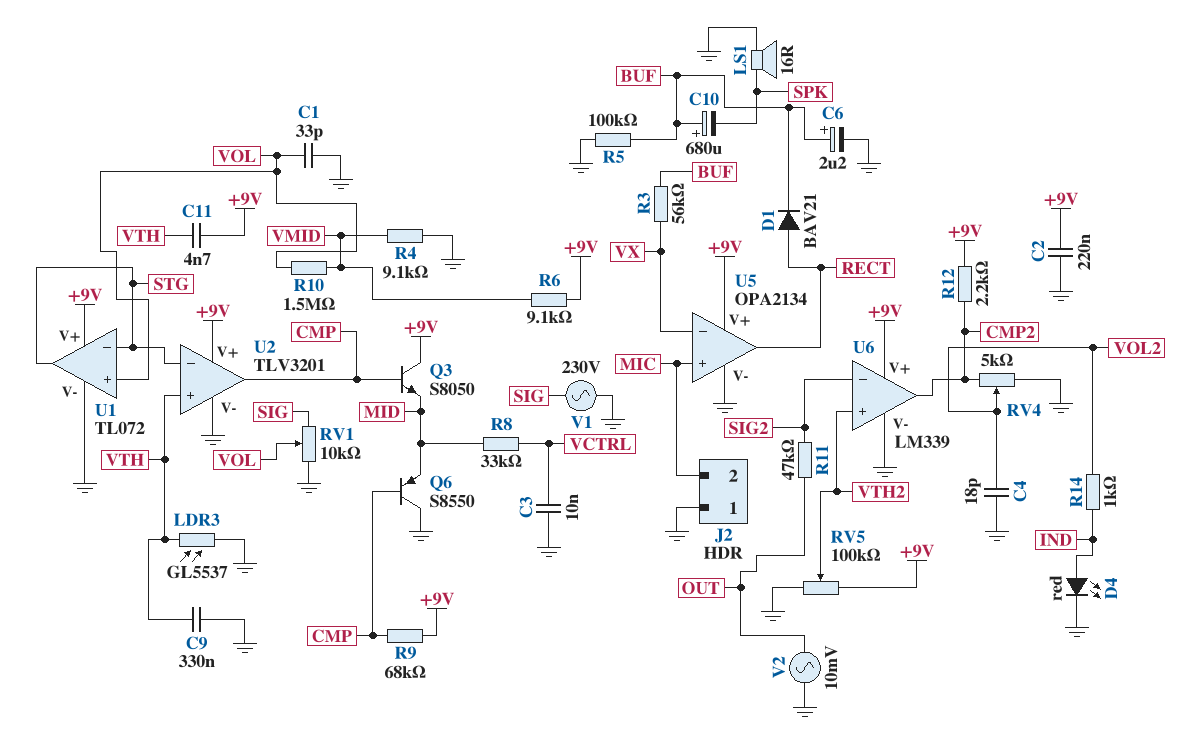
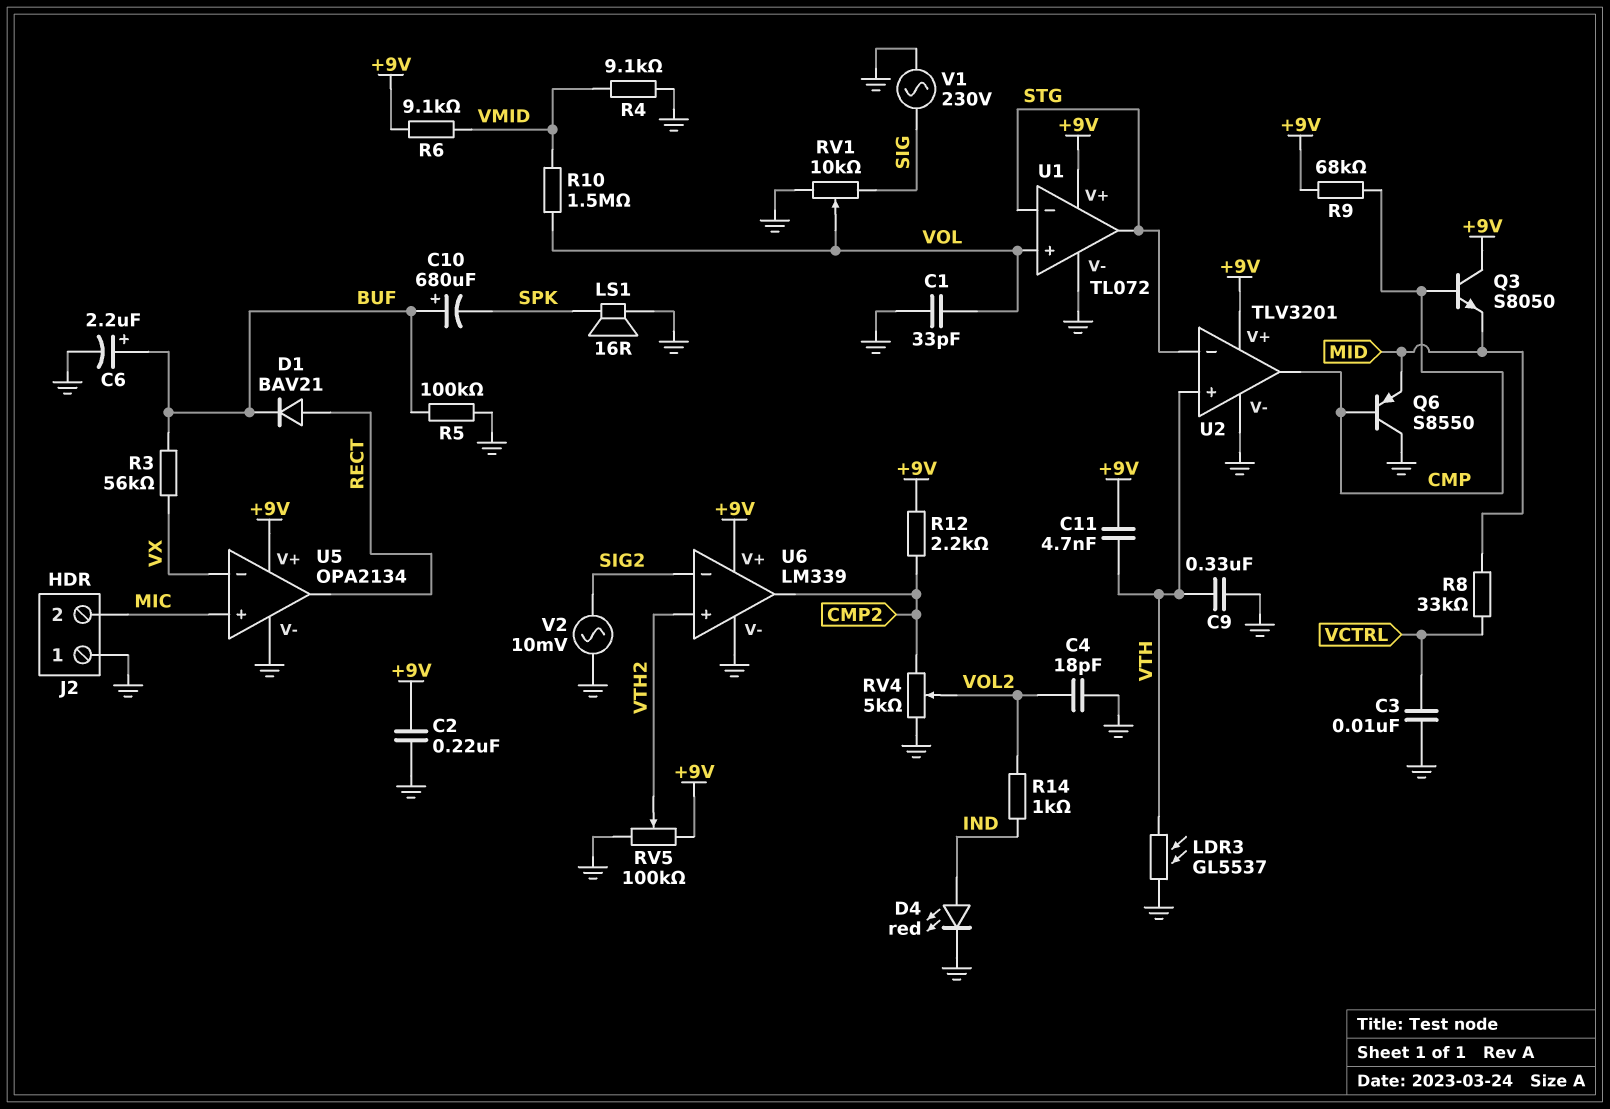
R11: 47k (OUT, SIG2) -> none
V2: AC 10mV (GND, OUT) -> AC 10mV (GND, SIG2)

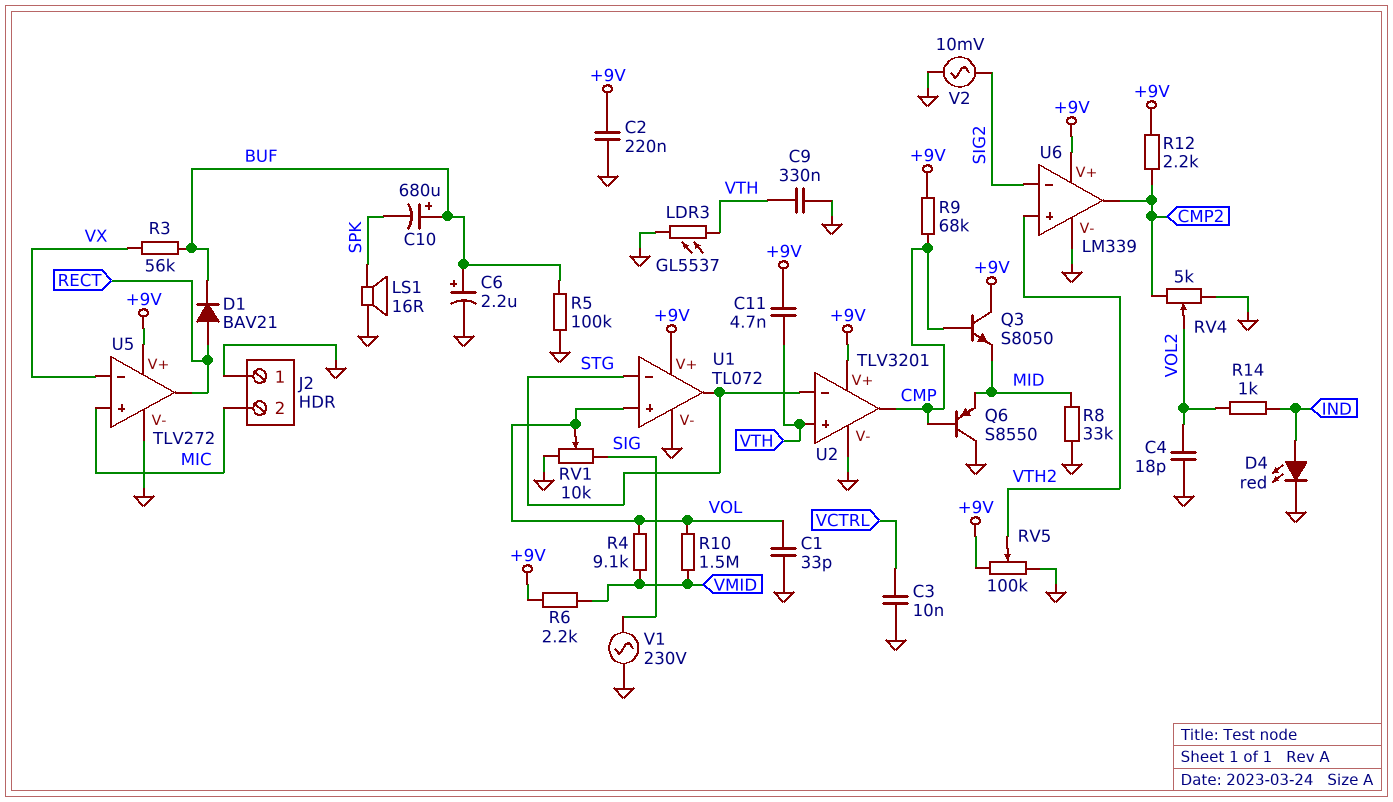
R4: 9.1k (GND, VMID) -> 9.1k (VMID, VOL)
R6: 9.1k (+9V, VMID) -> 2.2k (+9V, VMID)
R8: 33k (MID, VCTRL) -> 33k (GND, MID)
U5: OPA2134 -> TLV272

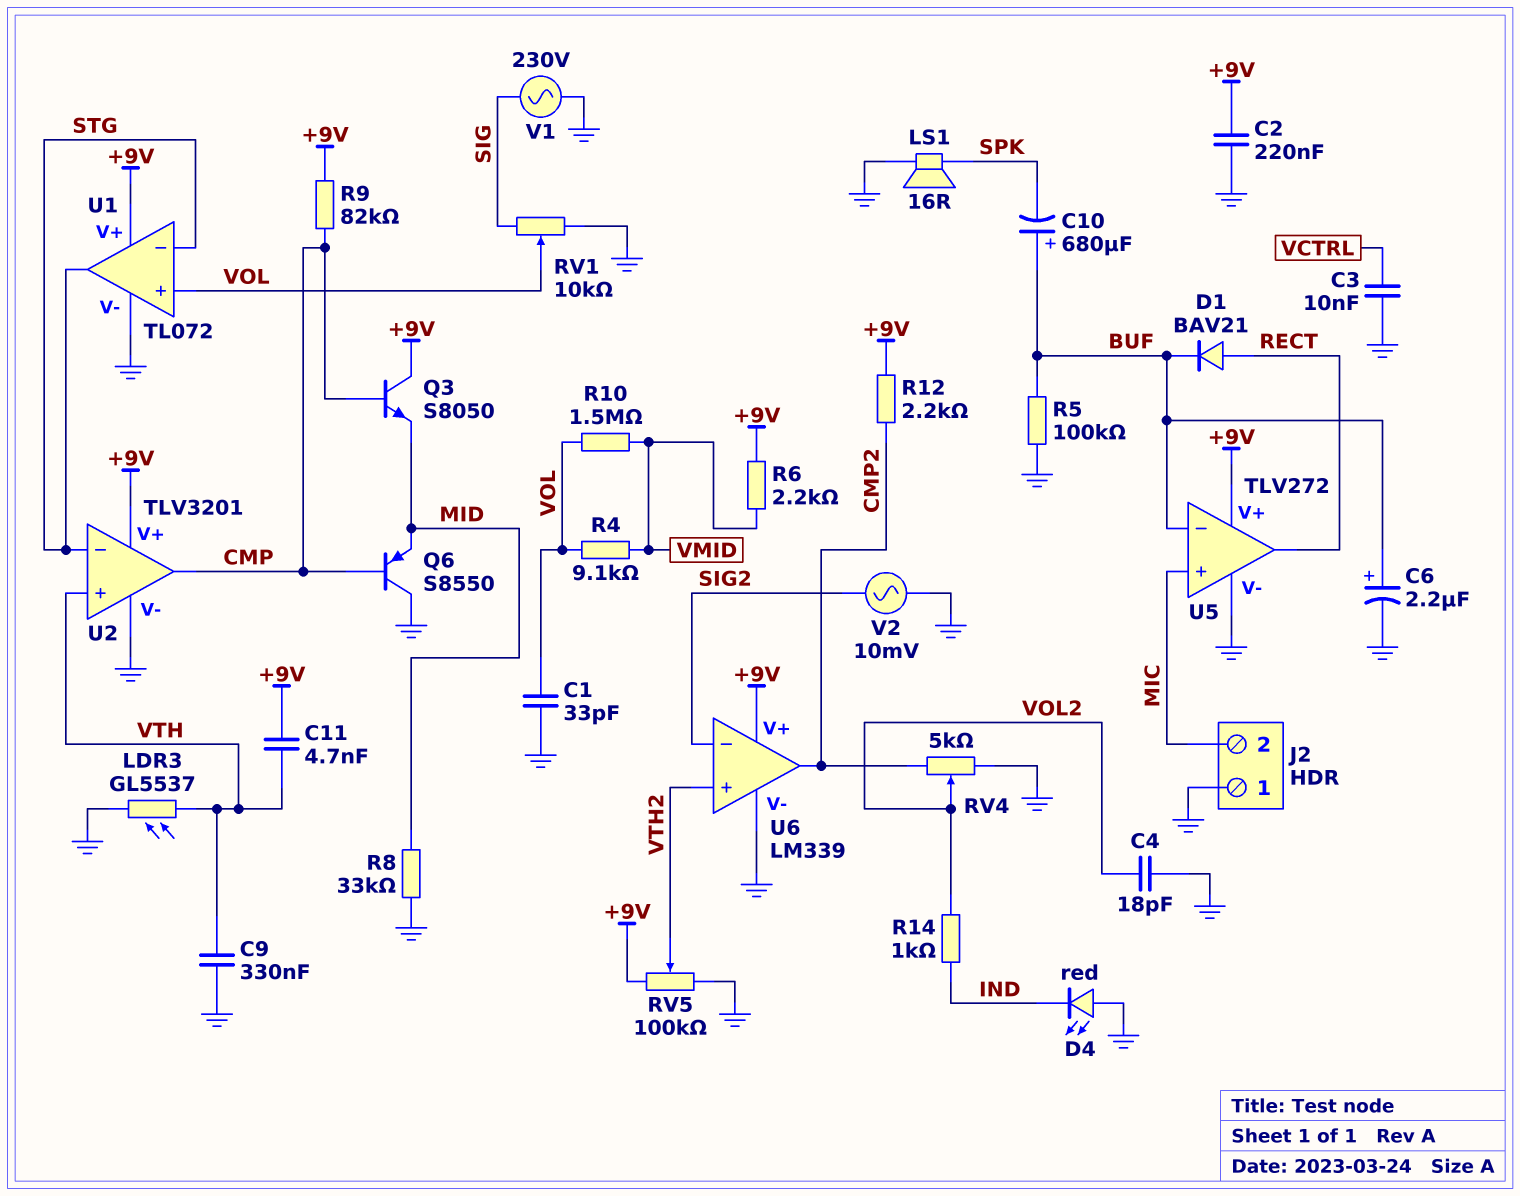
D4: LED red (A IND, K GND) -> LED red (A GND, K IND)
R3: 56k (BUF, VX) -> none
R9: 68k (+9V, CMP) -> 82k (+9V, CMP)
U5 pin in-: VX -> BUF

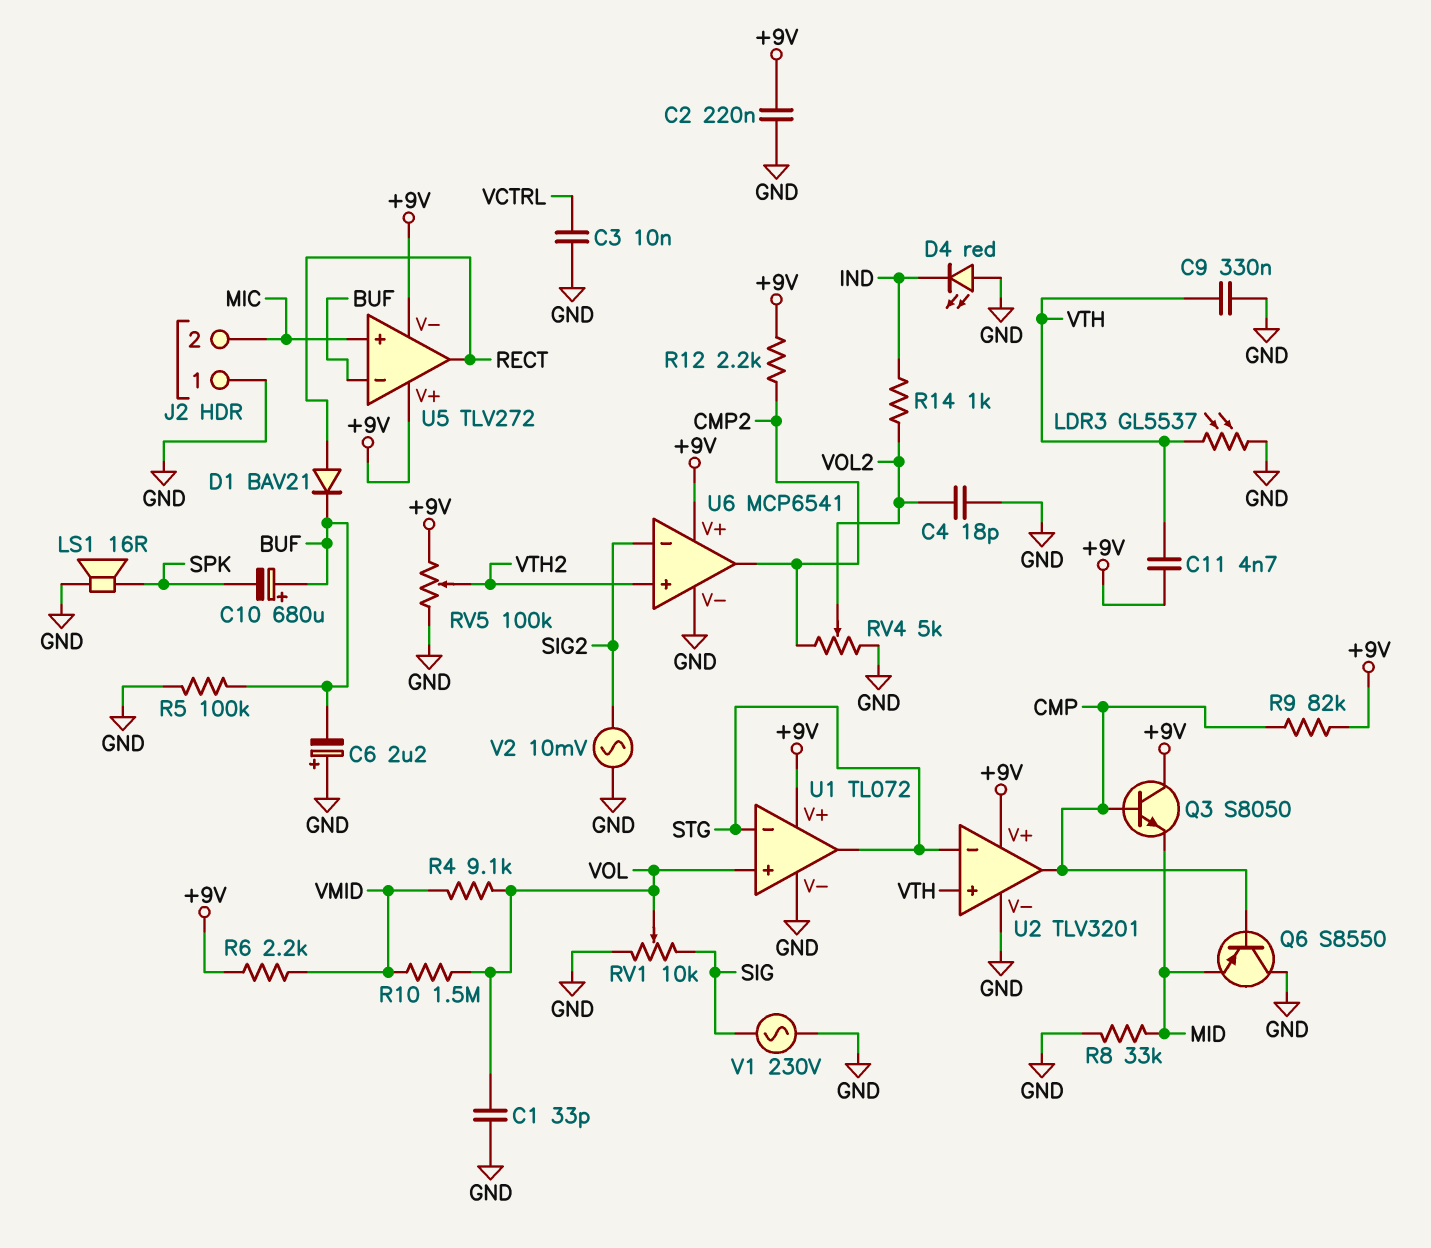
C6: 2.2uF (plus BUF, minus GND) -> 2.2uF (plus GND, minus BUF)
U5 pin V-: GND -> +9V
U6: LM339 -> MCP6541

